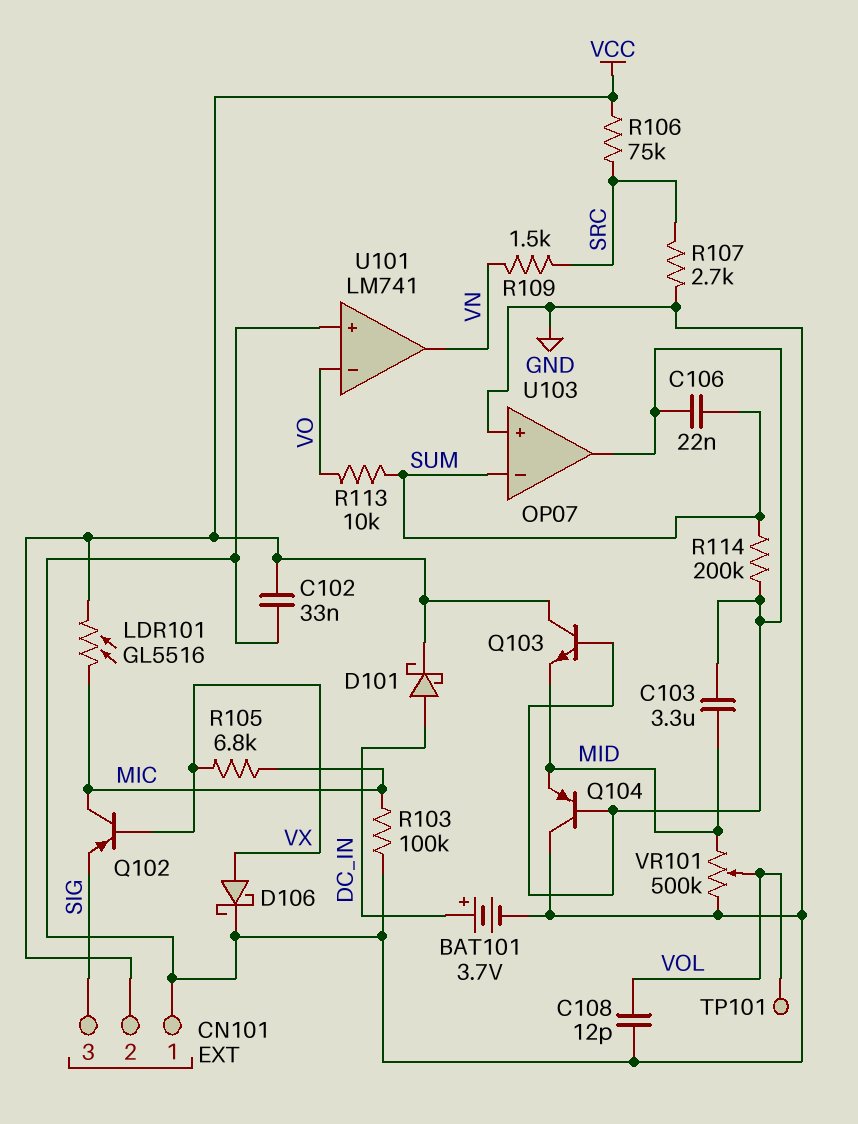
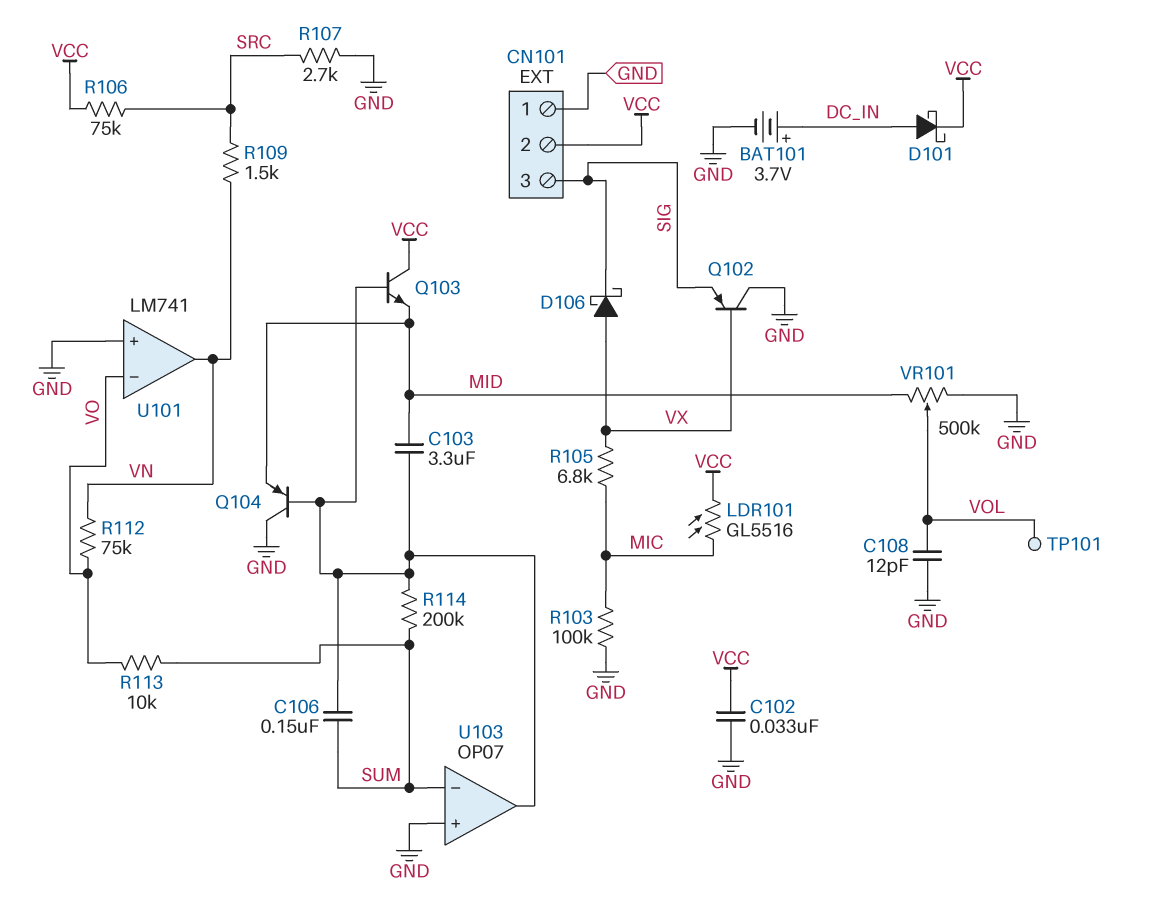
C106: 22nF (SUM, U103/out) -> 150nF (SUM, U103/out)
D106: schottky (A VX, K GND) -> schottky (A VX, K SIG)
Q102: PNP (B VX, C MIC, E SIG) -> PNP (B VX, C GND, E SIG)
R112: none -> 75k (VN, VO)

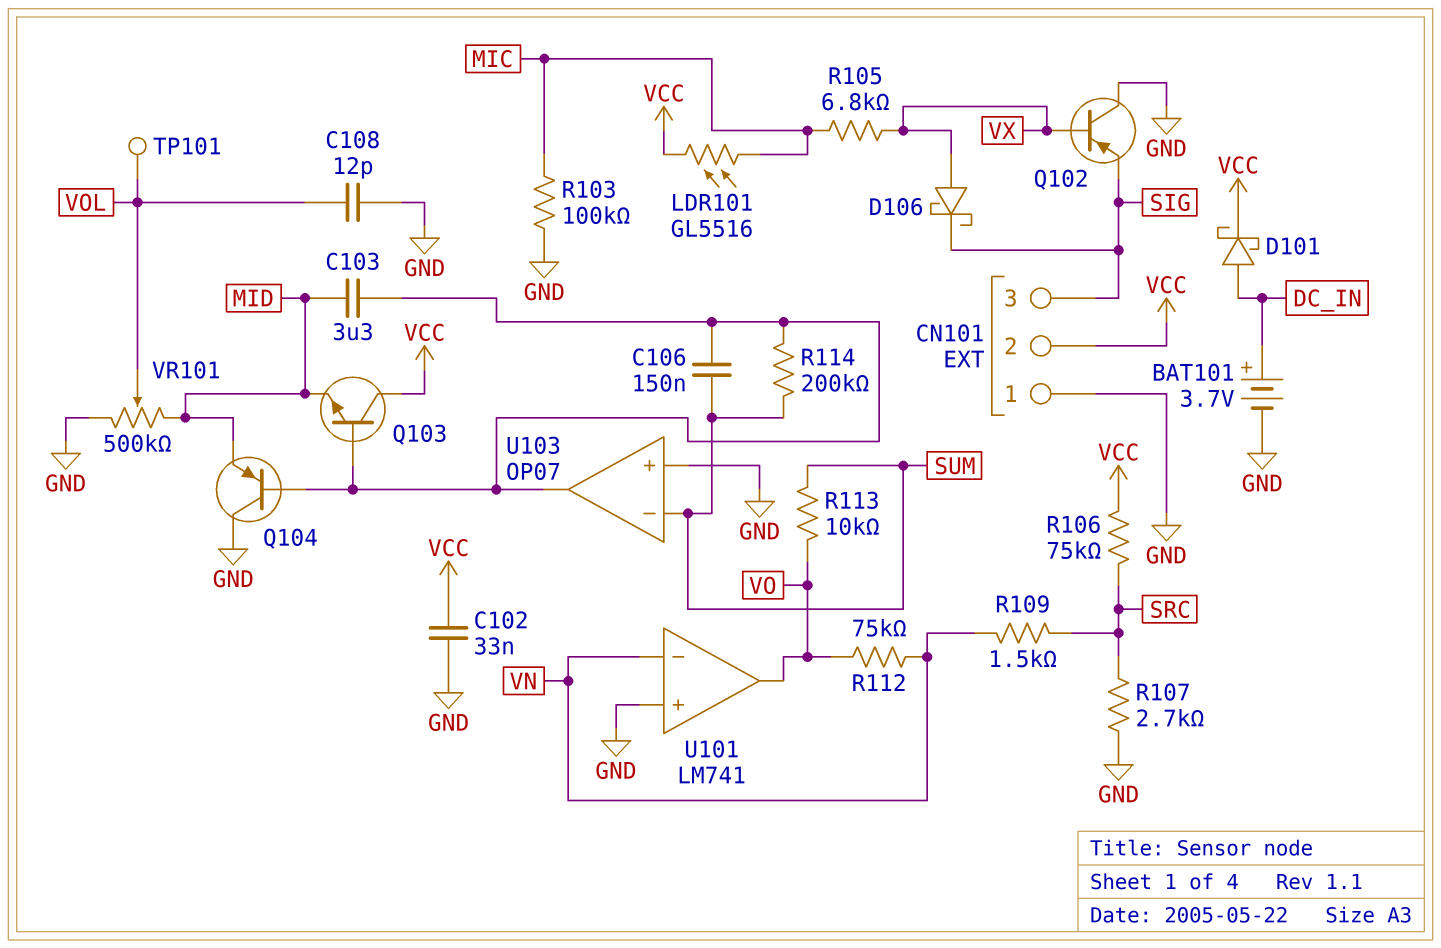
U101 pin in-: VO -> VN
U101 pin out: VN -> VO

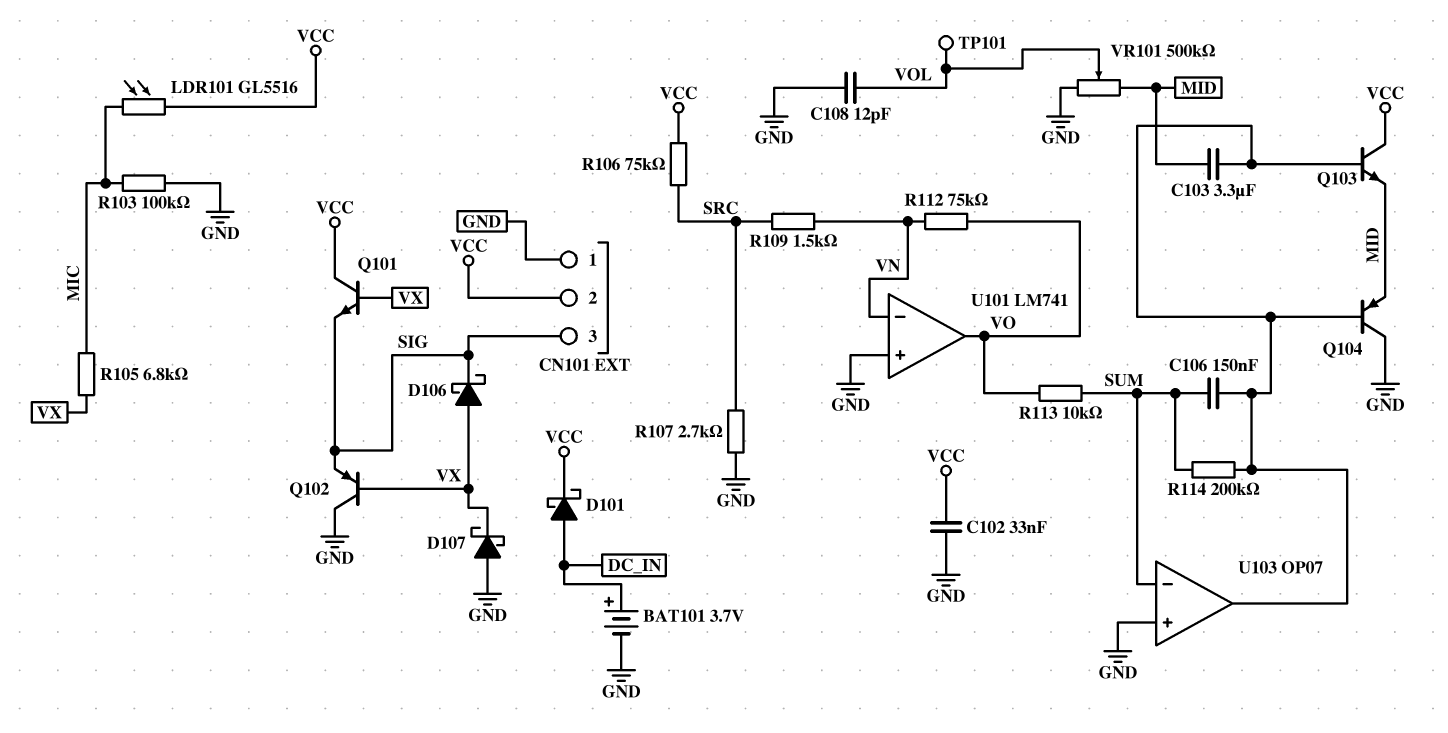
D107: none -> schottky (A GND, K VX)
Q101: none -> NPN (B VX, C VCC, E SIG)

